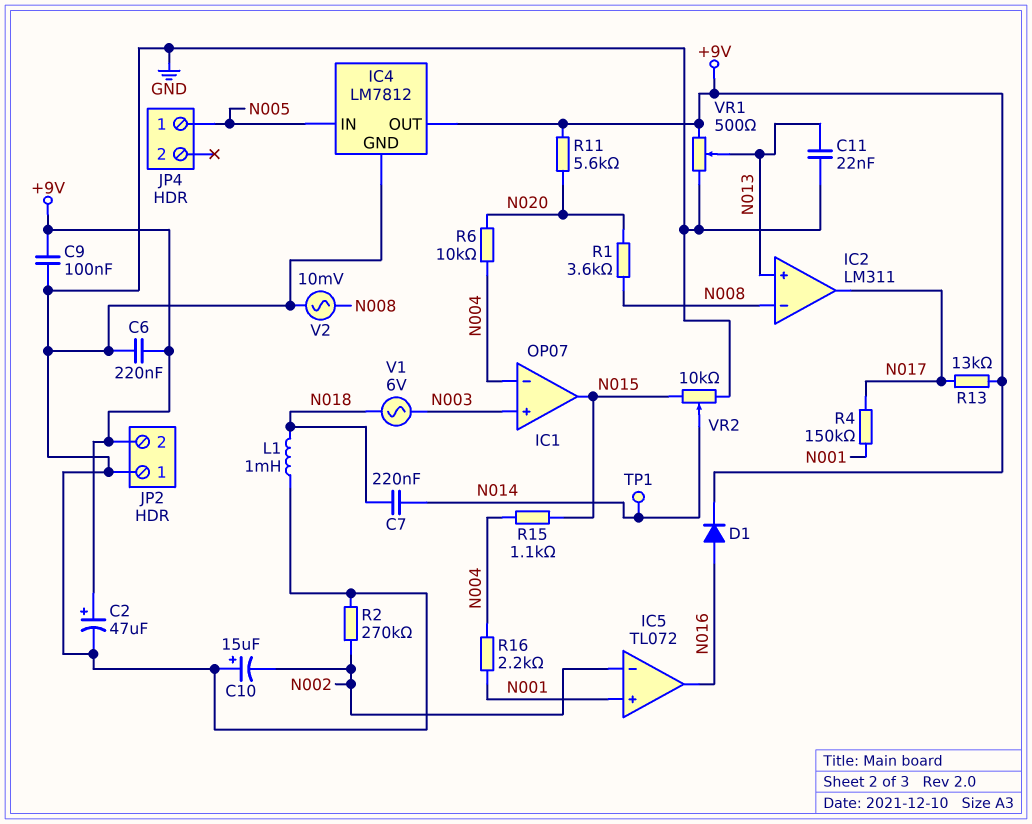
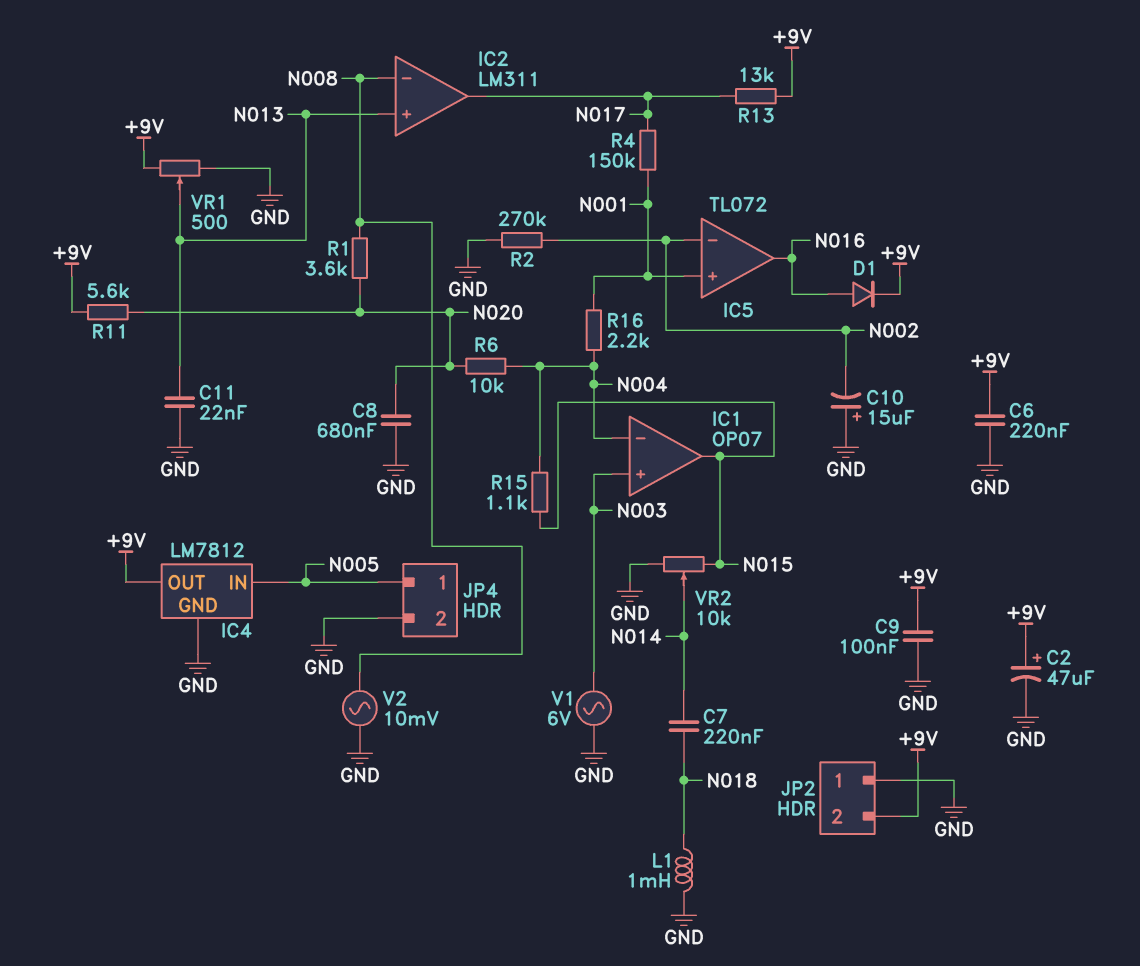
C8: none -> 680nF (GND, N020)
JP4 pin 2: none -> GND
TP1: test point (N014) -> none
V1: AC 6V (N003, N018) -> AC 6V (GND, N003)

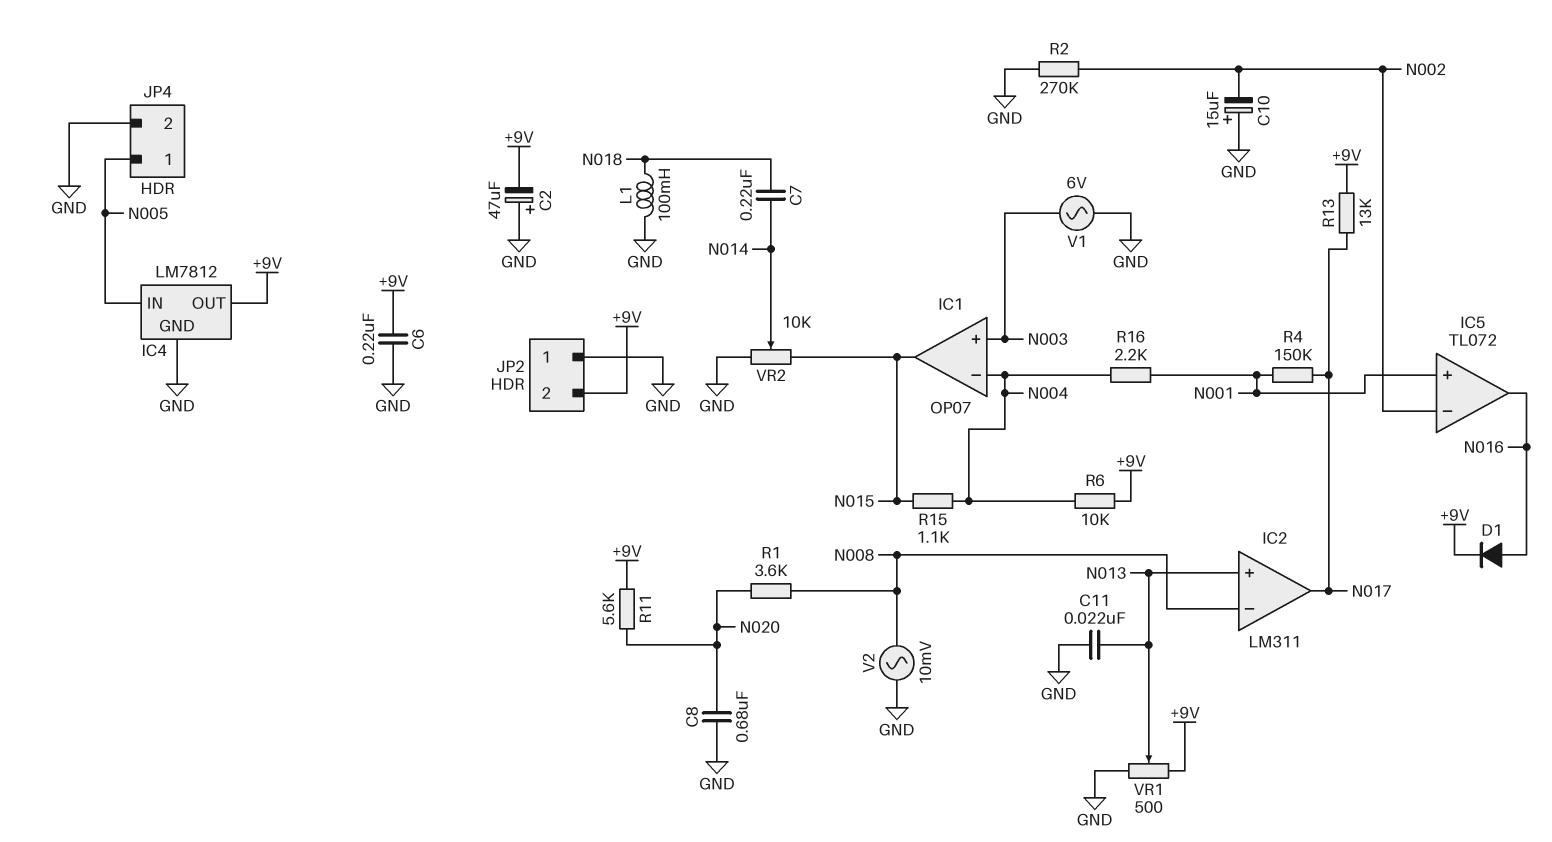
C2: 47uF (plus +9V, minus GND) -> 47uF (plus GND, minus +9V)
C9: 100nF (+9V, GND) -> none
L1: 1mH (GND, N018) -> 100mH (GND, N018)
R6: 10k (N004, N020) -> 10k (+9V, N004)

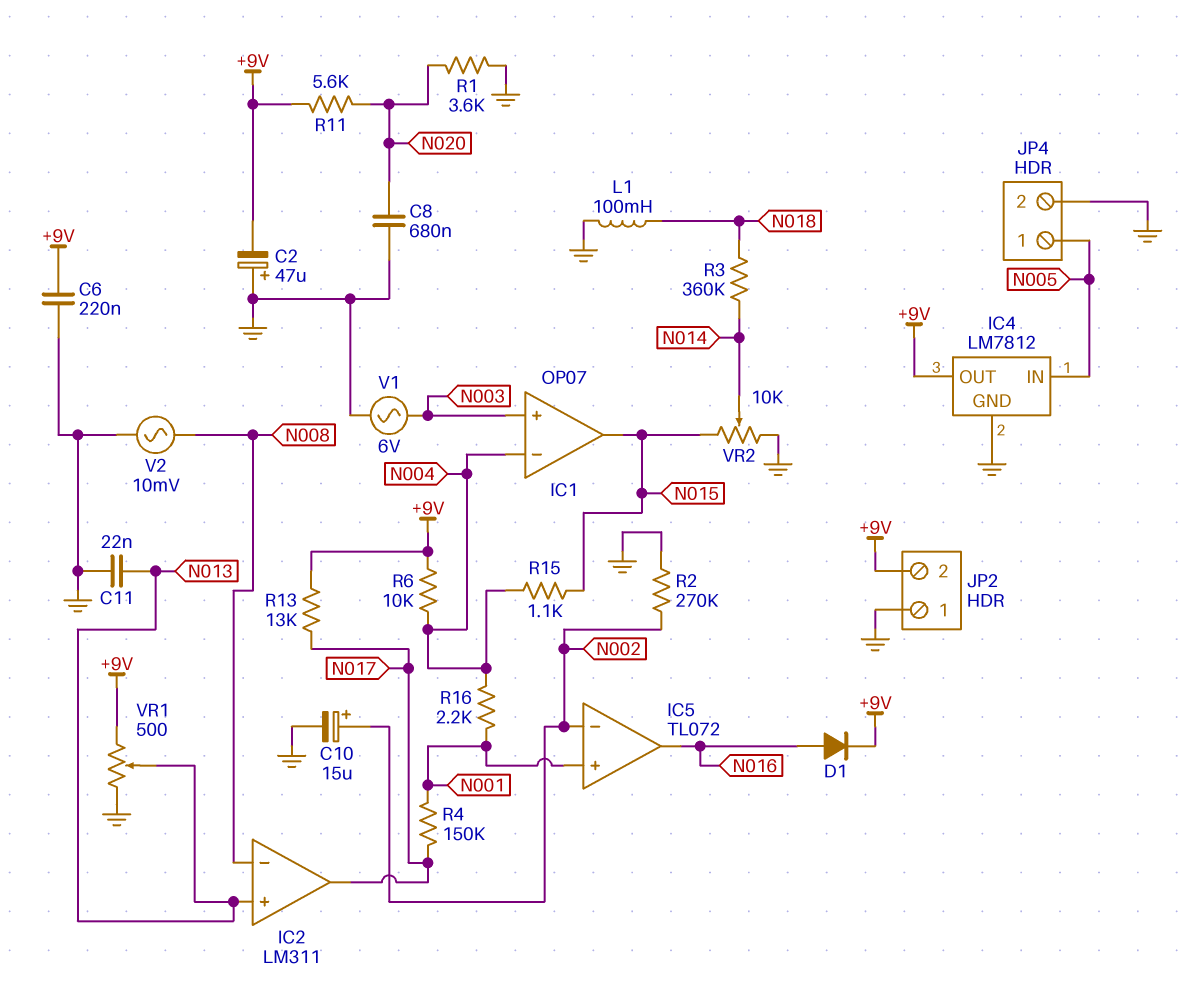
C7: 220nF (N014, N018) -> none
C10: 15uF (plus GND, minus N002) -> 15uF (plus N002, minus GND)
R1: 3.6k (N008, N020) -> 3.6k (GND, N020)
R3: none -> 360k (N014, N018)

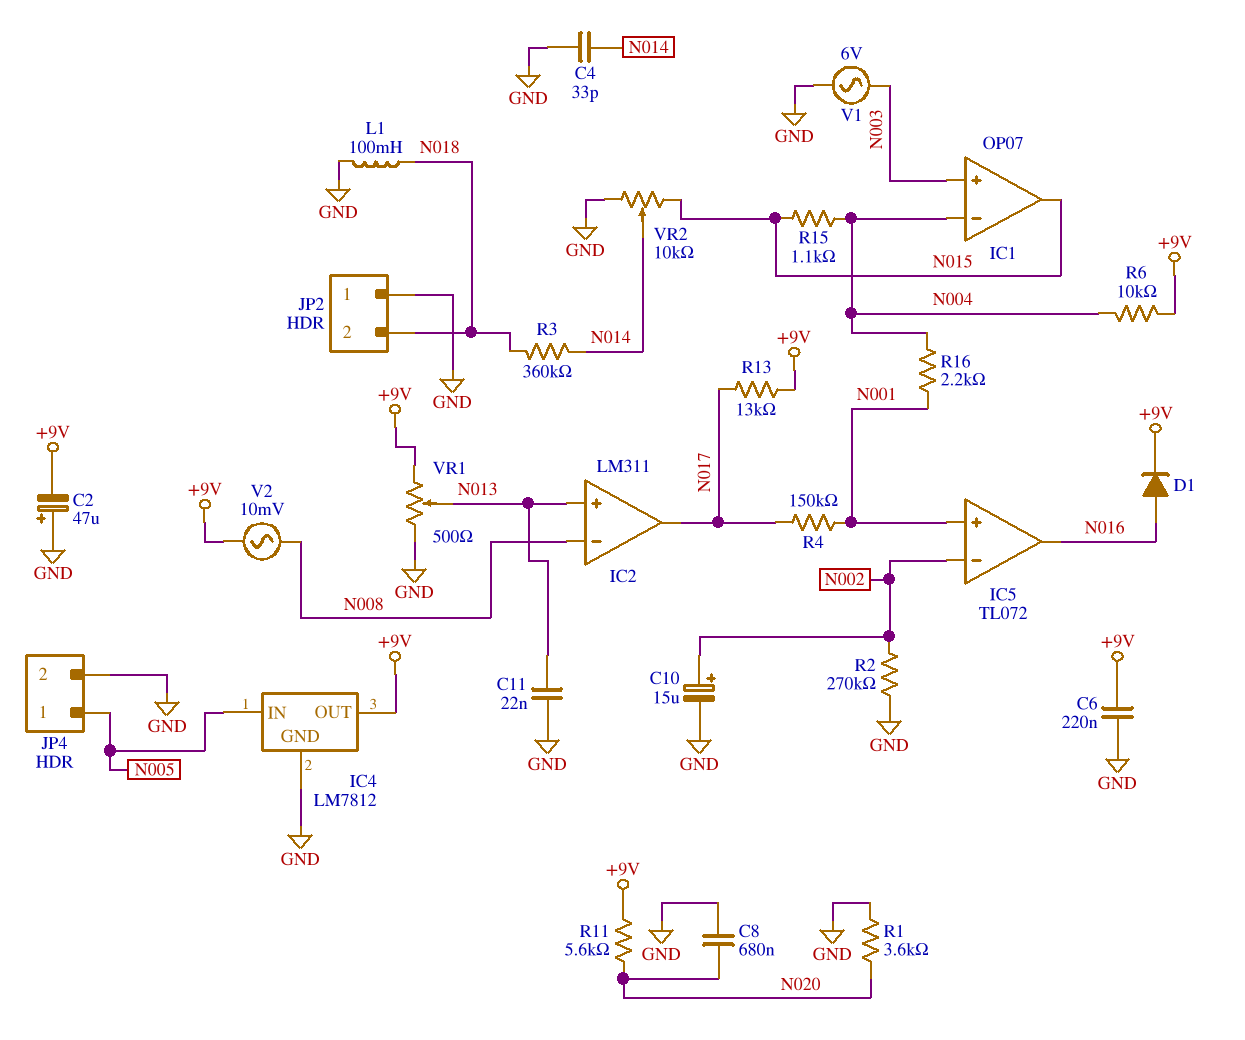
C4: none -> 33pF (GND, N014)
JP2 pin 2: +9V -> N018
V2: AC 10mV (GND, N008) -> AC 10mV (+9V, N008)

